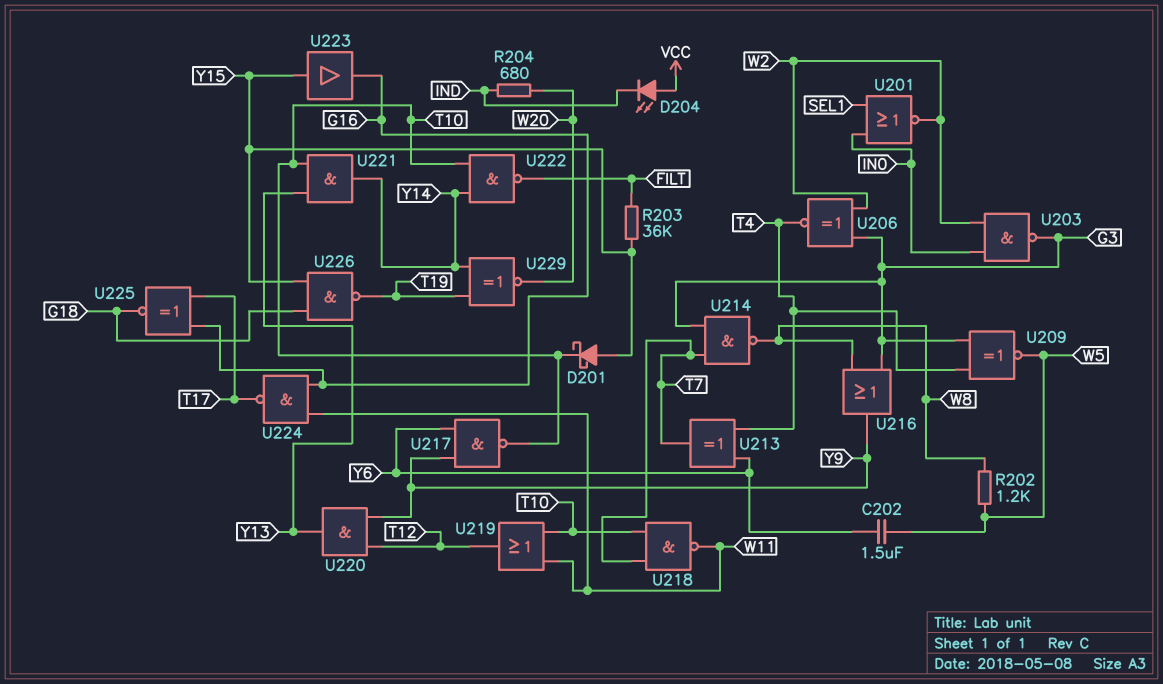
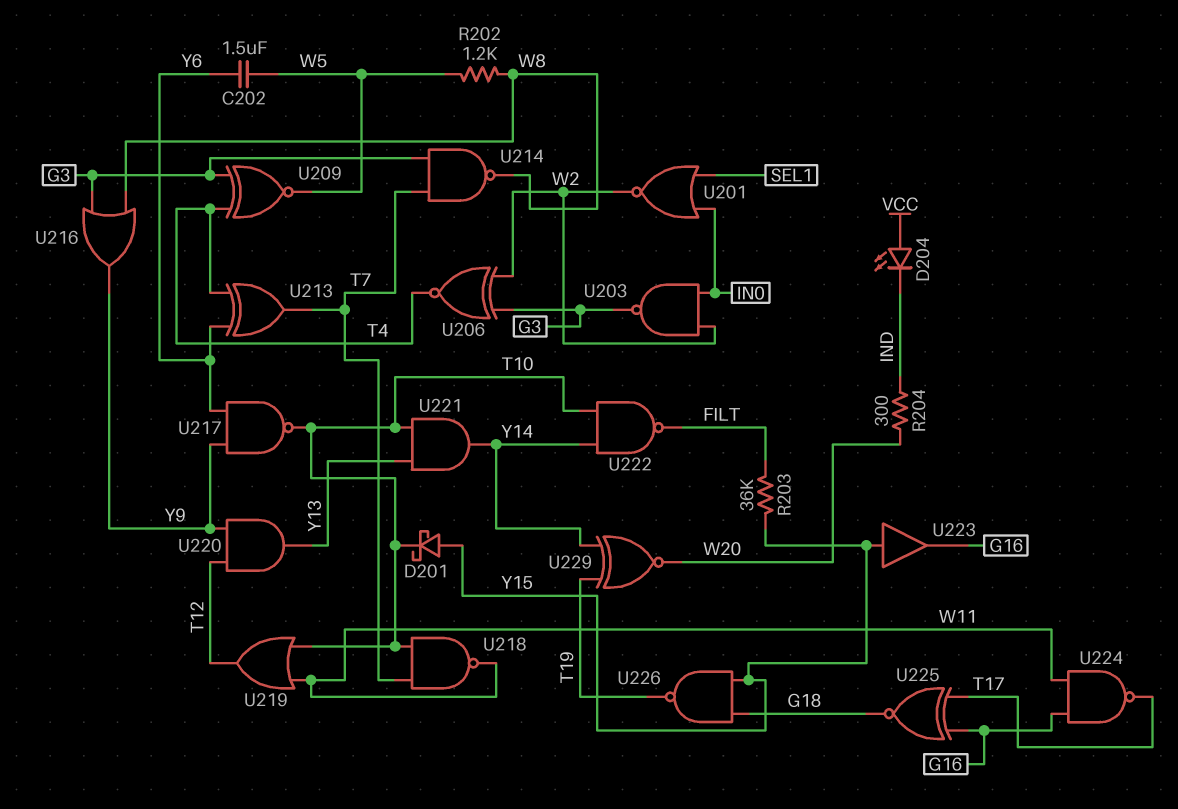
R204: 680 (IND, W20) -> 300 (IND, W20)

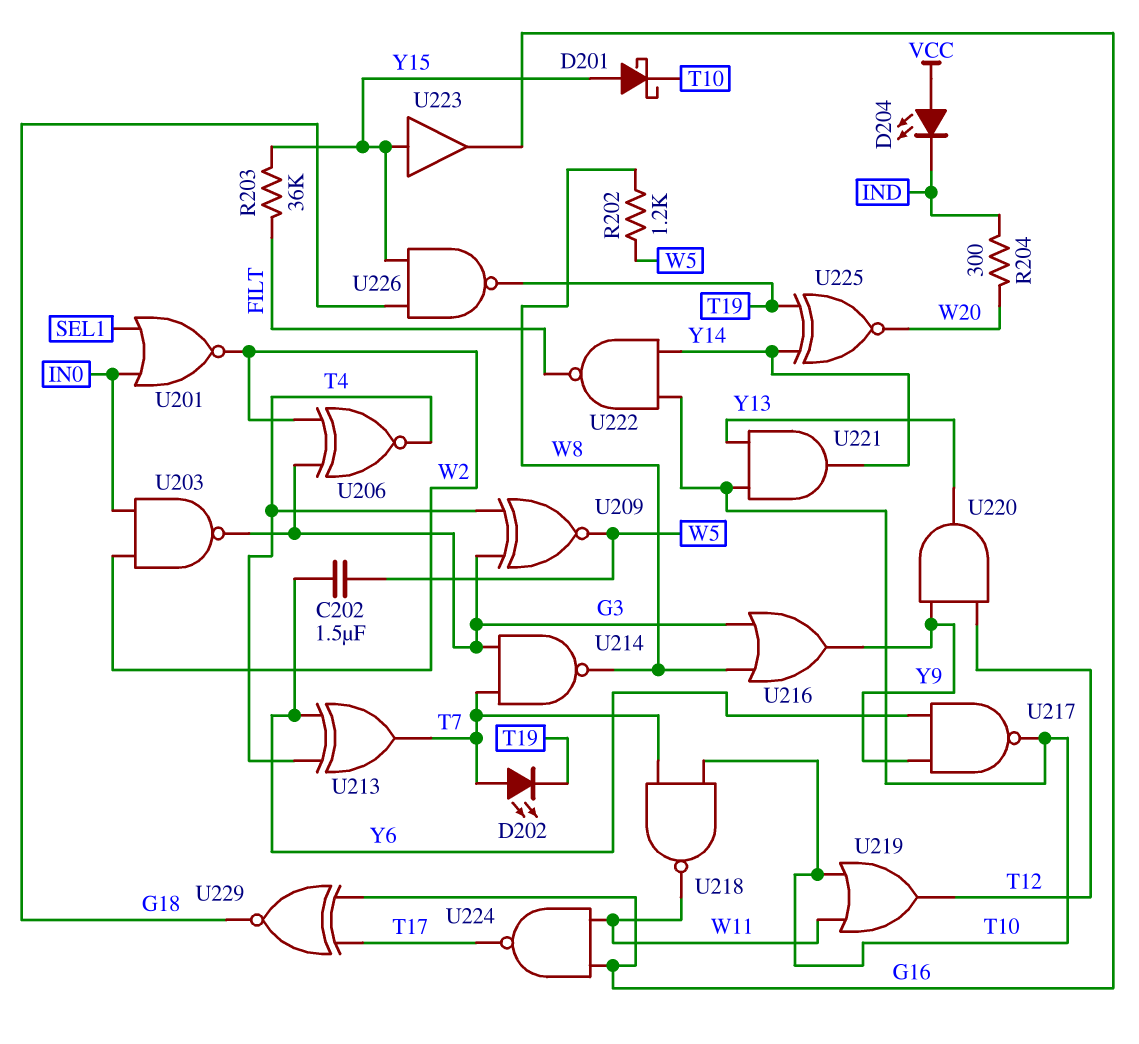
D202: none -> LED (A T7, K T19)
U225: XNOR (in G16, in T17, out G18) -> XNOR (in T19, in Y14, out W20)
U229: XNOR (in T19, in Y14, out W20) -> XNOR (in G16, in T17, out G18)

